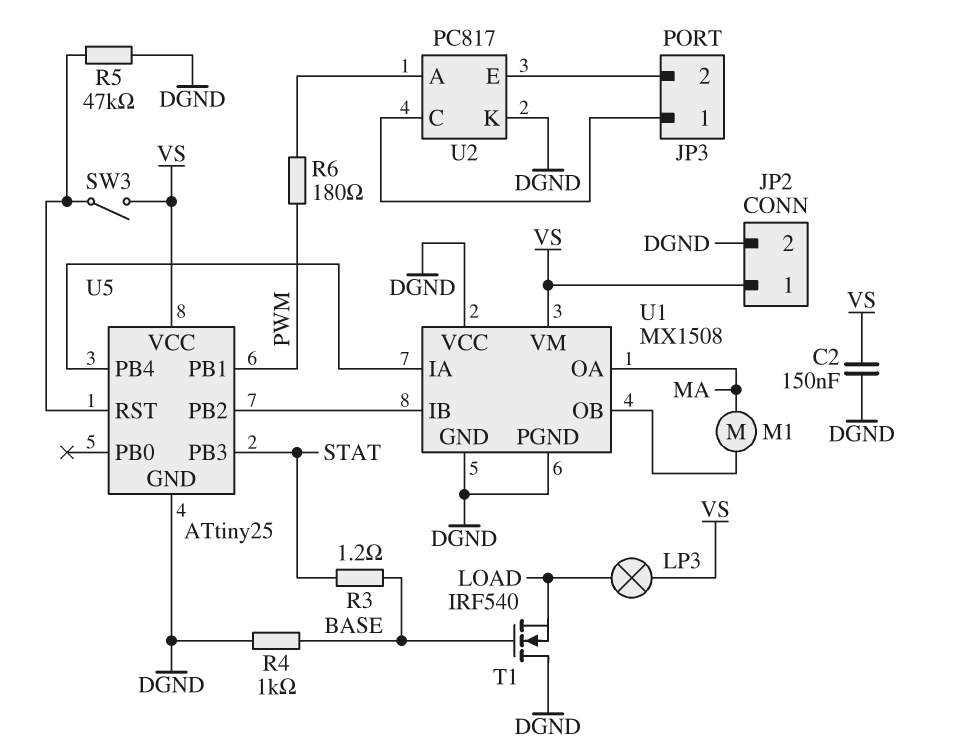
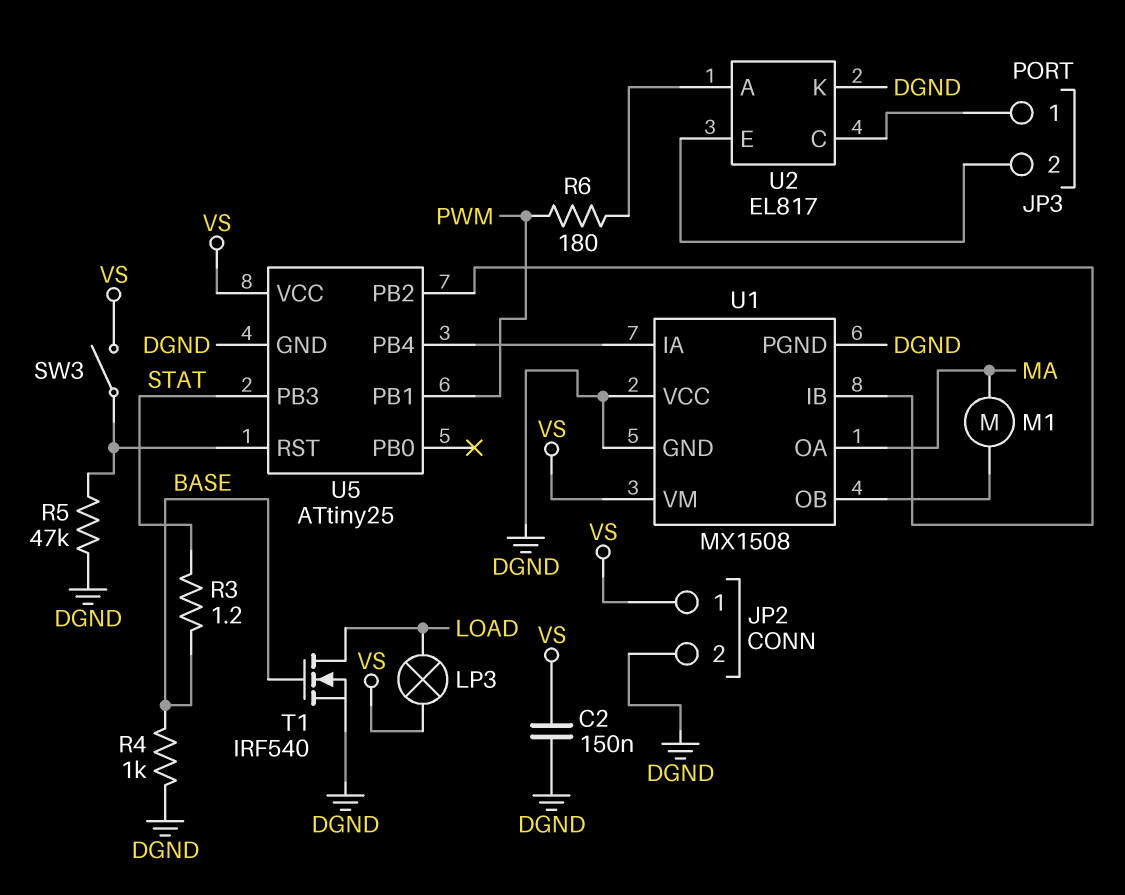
T1: NMOS IRF540 (G BASE, D DGND, S LOAD) -> NMOS IRF540 (G BASE, D LOAD, S DGND)
U2: PC817 -> EL817

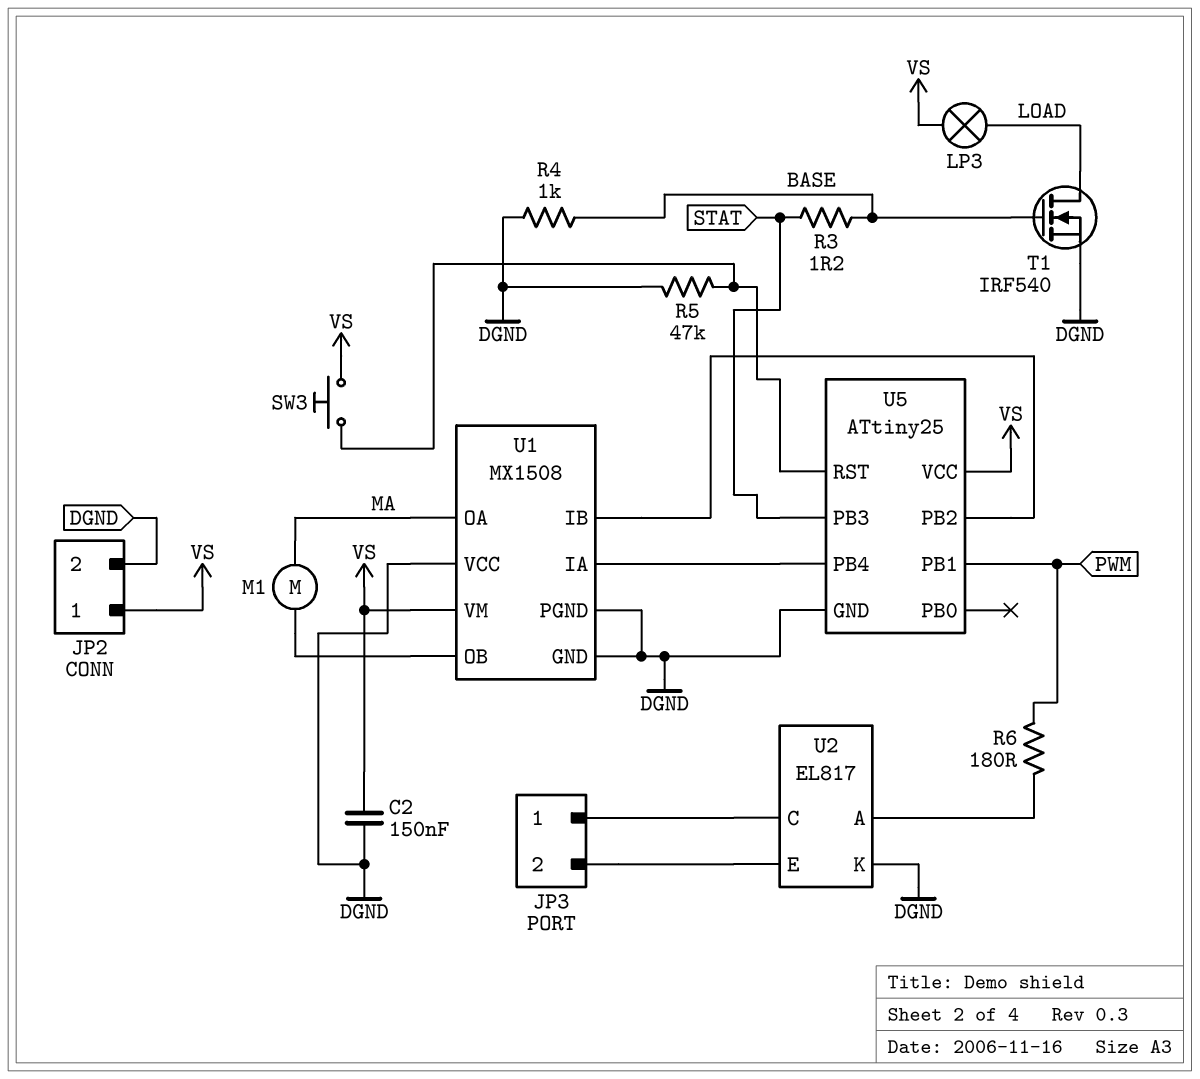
SW3: switch (U5/RST, VS) -> button (U5/RST, VS)

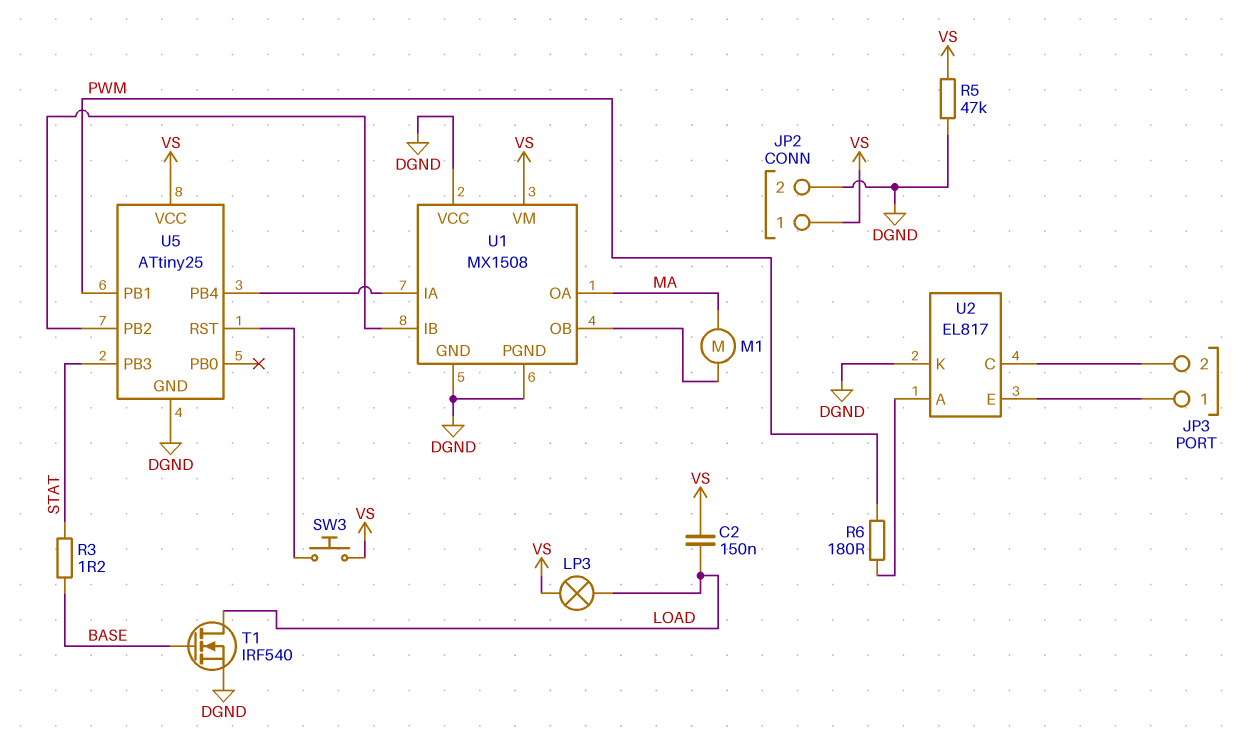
C2: 150nF (DGND, VS) -> 150nF (LOAD, VS)
R4: 1k (BASE, DGND) -> none
R5: 47k (DGND, U5/RST) -> 47k (DGND, VS)
U2 pin C: JP3/1 -> JP3/2
U2 pin E: JP3/2 -> JP3/1

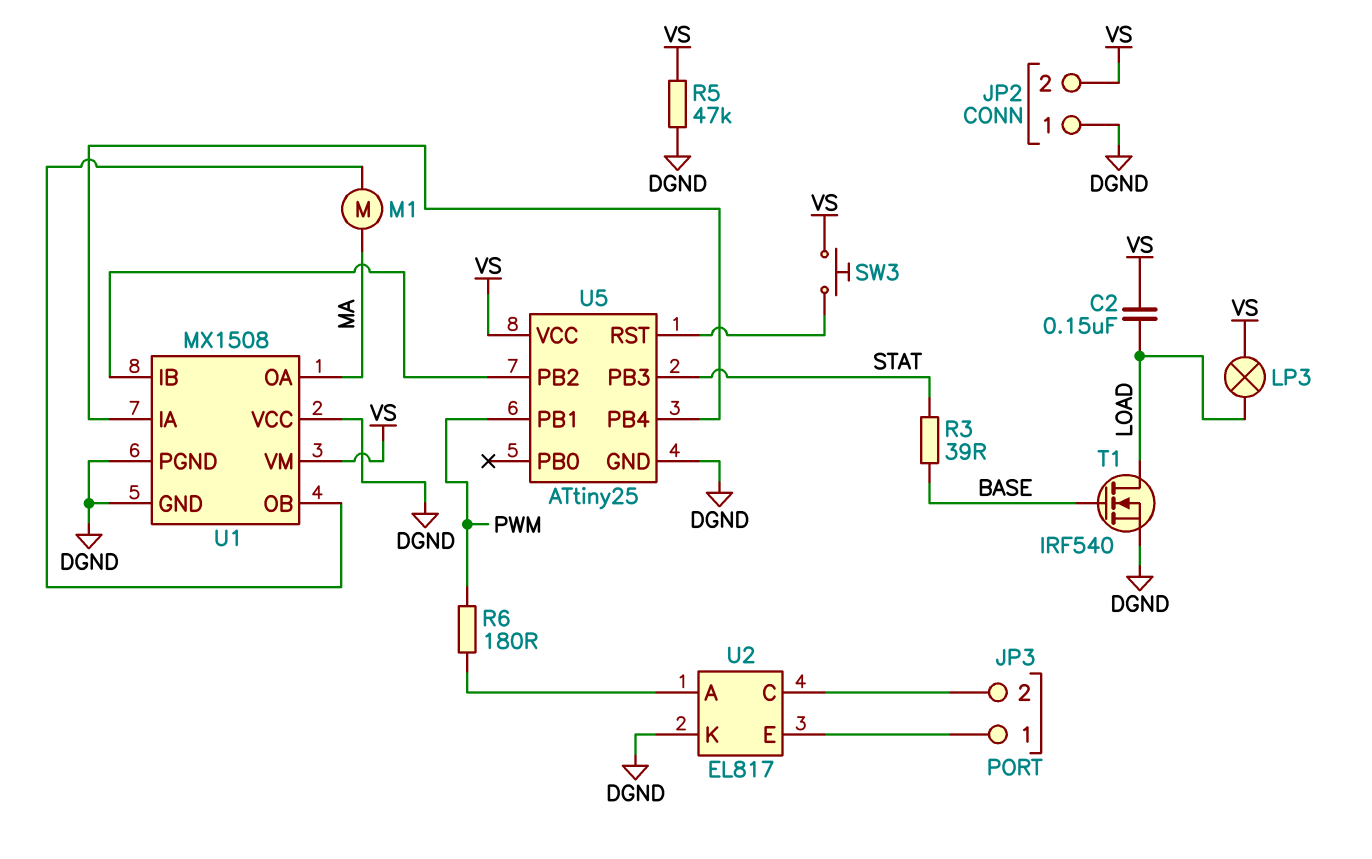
JP2 pin 1: VS -> DGND
JP2 pin 2: DGND -> VS
R3: 1.2 (BASE, STAT) -> 39 (BASE, STAT)

